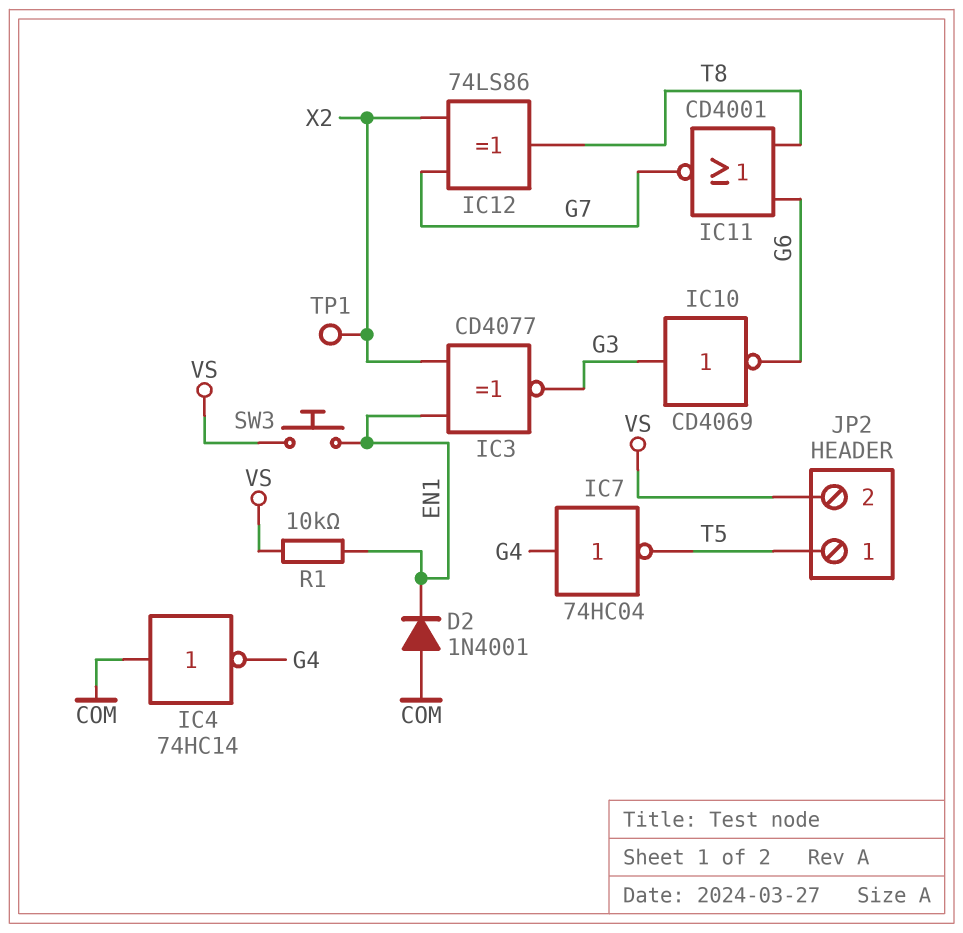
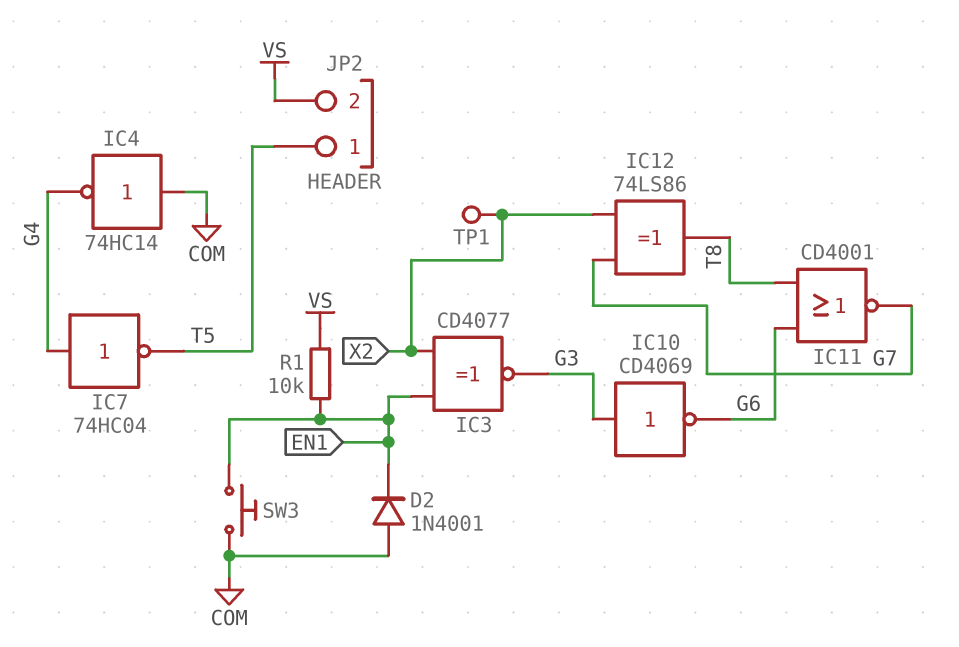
SW3: button (EN1, VS) -> button (COM, EN1)

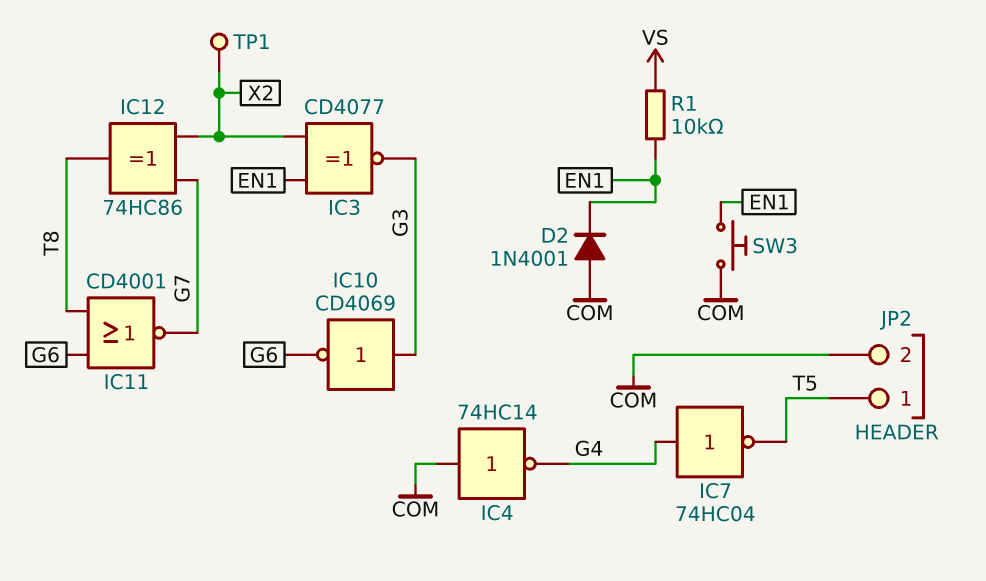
IC12: XOR 74LS86 (in G7, in X2, out T8) -> XOR 74HC86 (in G7, in X2, out T8)
JP2 pin 2: VS -> COM

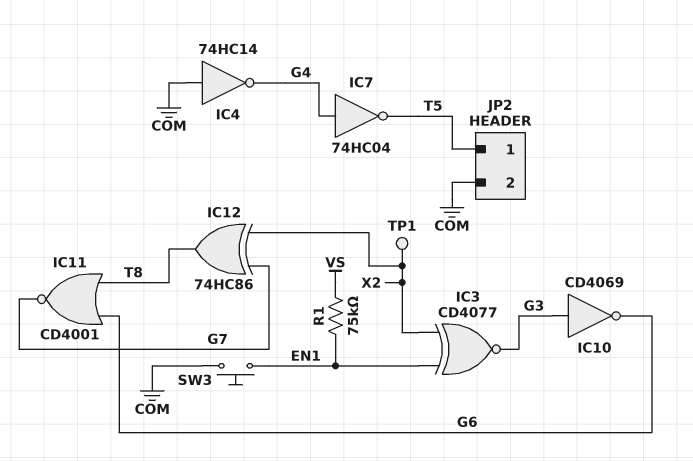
D2: diode 1N4001 (A COM, K EN1) -> none
R1: 10k (EN1, VS) -> 75k (EN1, VS)

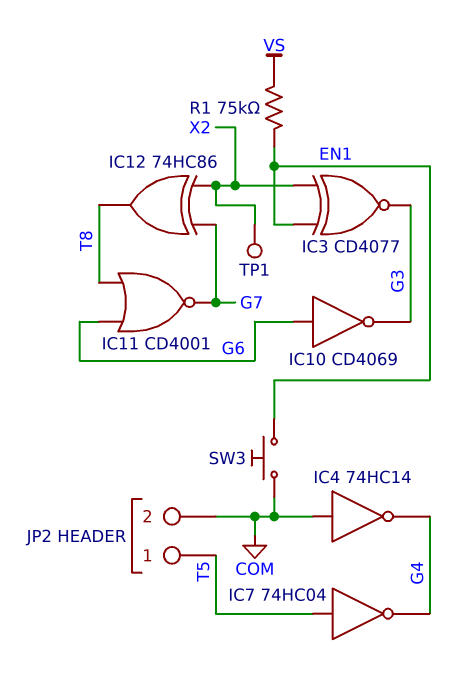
IC7: NOT 74HC04 (in G4, out T5) -> NOT 74HC04 (in T5, out G4)
IC10: NOT CD4069 (in G3, out G6) -> NOT CD4069 (in G6, out G3)

